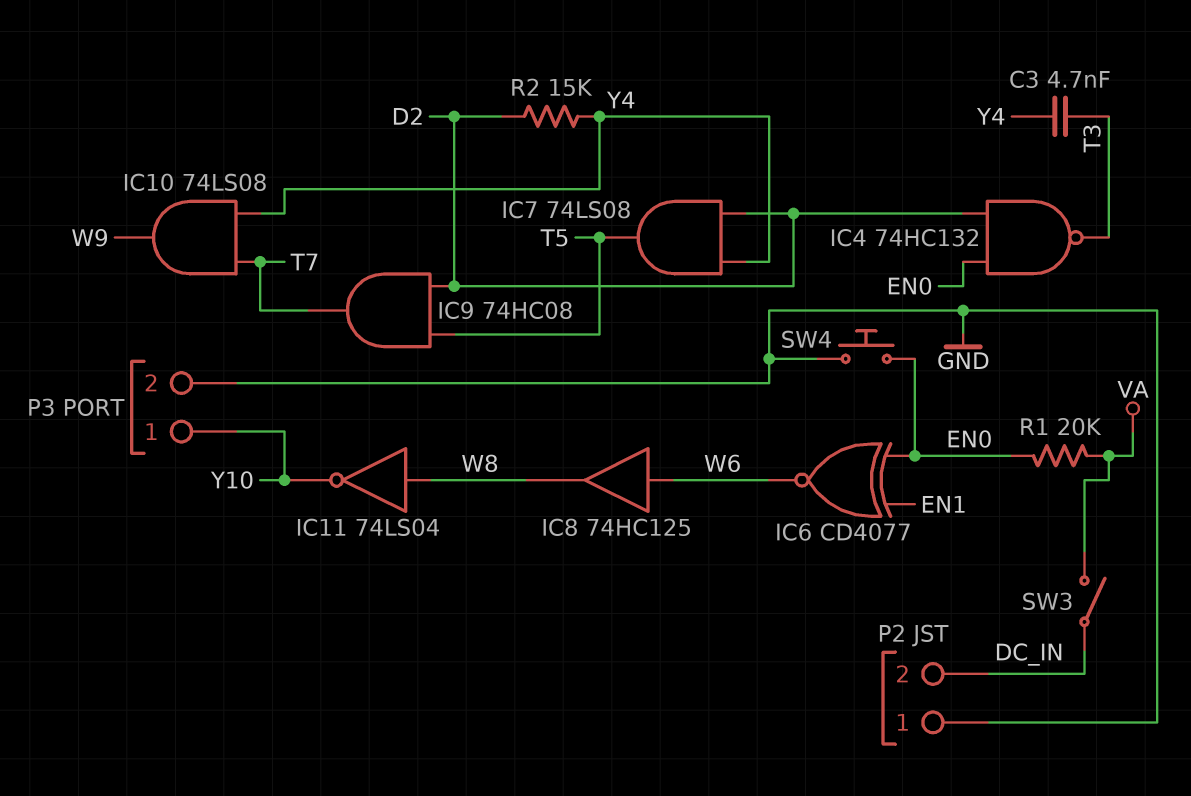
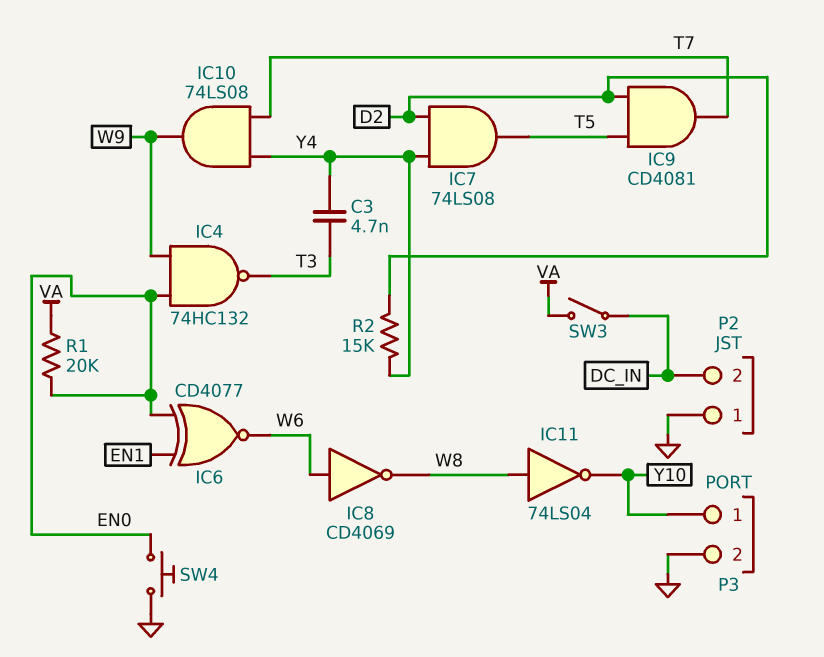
IC4: NAND 74HC132 (in D2, in EN0, out T3) -> NAND 74HC132 (in EN0, in W9, out T3)
IC8: buffer 74HC125 (in W6, out W8) -> NOT CD4069 (in W6, out W8)
IC9: AND 74HC08 (in D2, in T5, out T7) -> AND CD4081 (in D2, in T5, out T7)

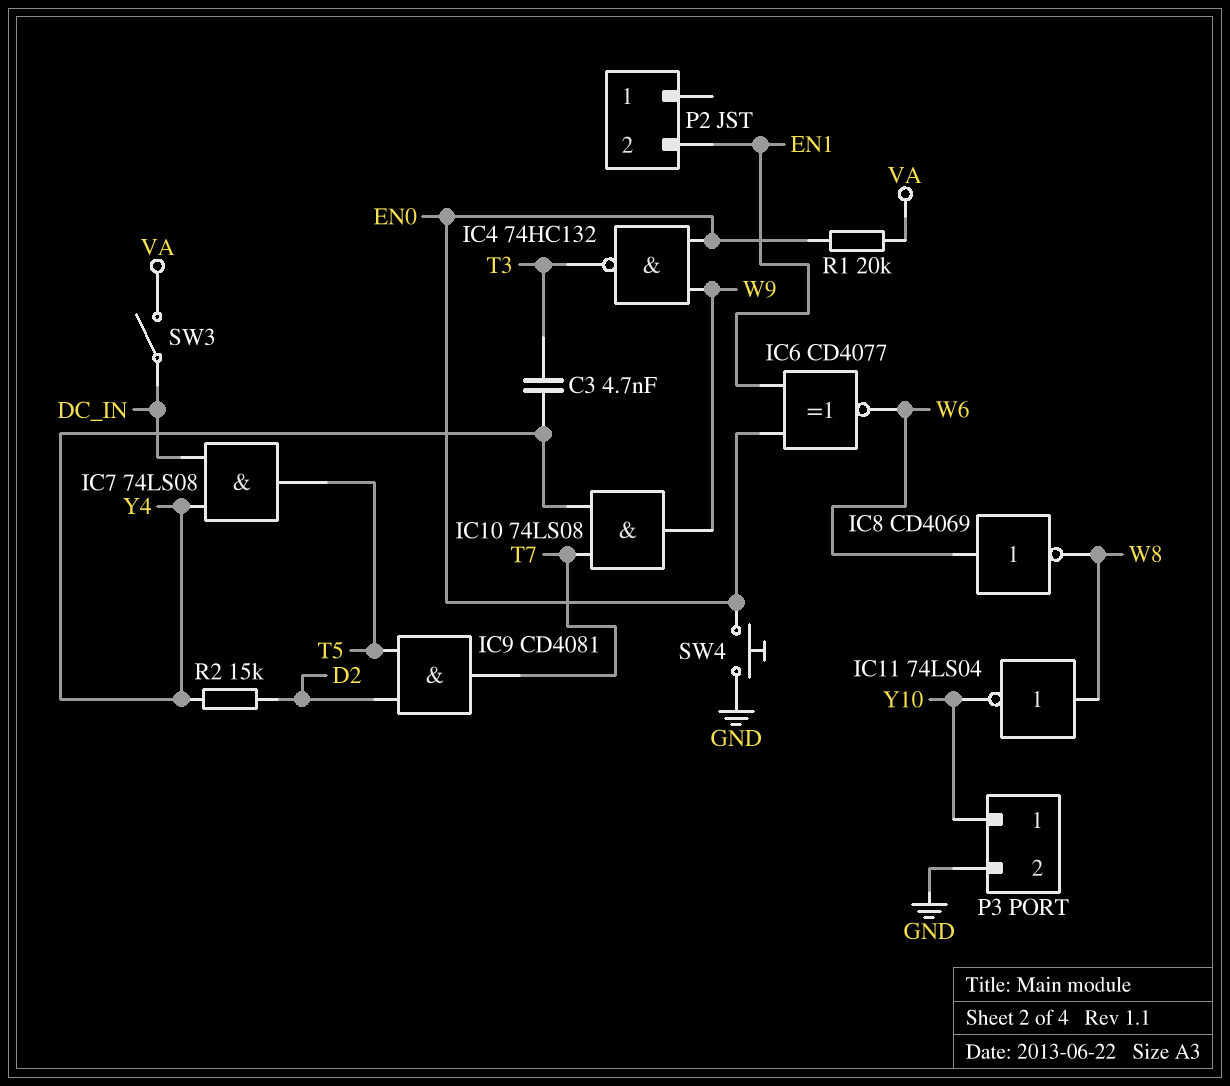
IC7: AND 74LS08 (in D2, in Y4, out T5) -> AND 74LS08 (in DC_IN, in Y4, out T5)
P2 pin 1: GND -> none
P2 pin 2: DC_IN -> EN1

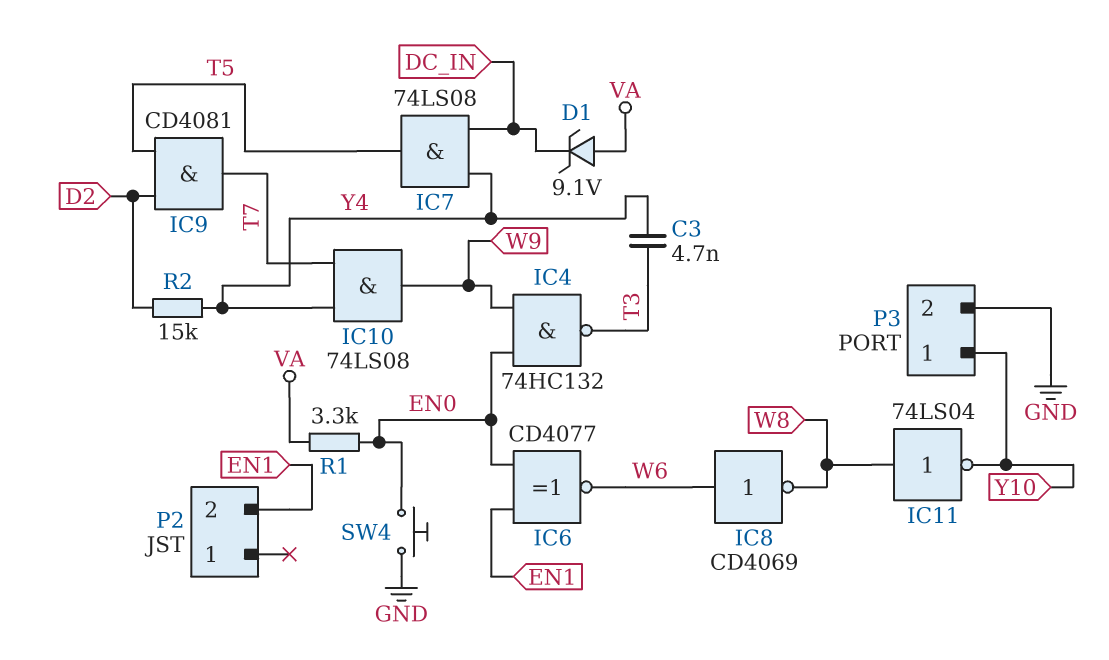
D1: none -> zener 9.1V (A VA, K DC_IN)
R1: 20k (EN0, VA) -> 3.3k (EN0, VA)
SW3: switch (DC_IN, VA) -> none

